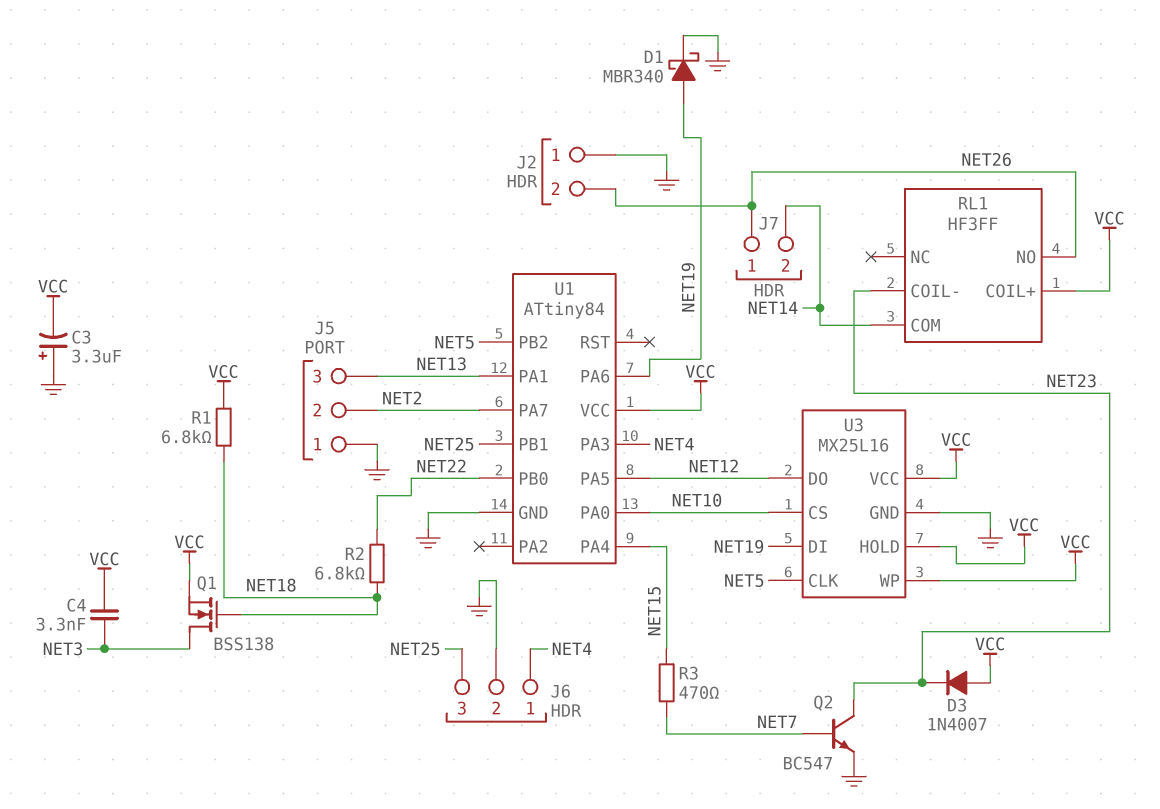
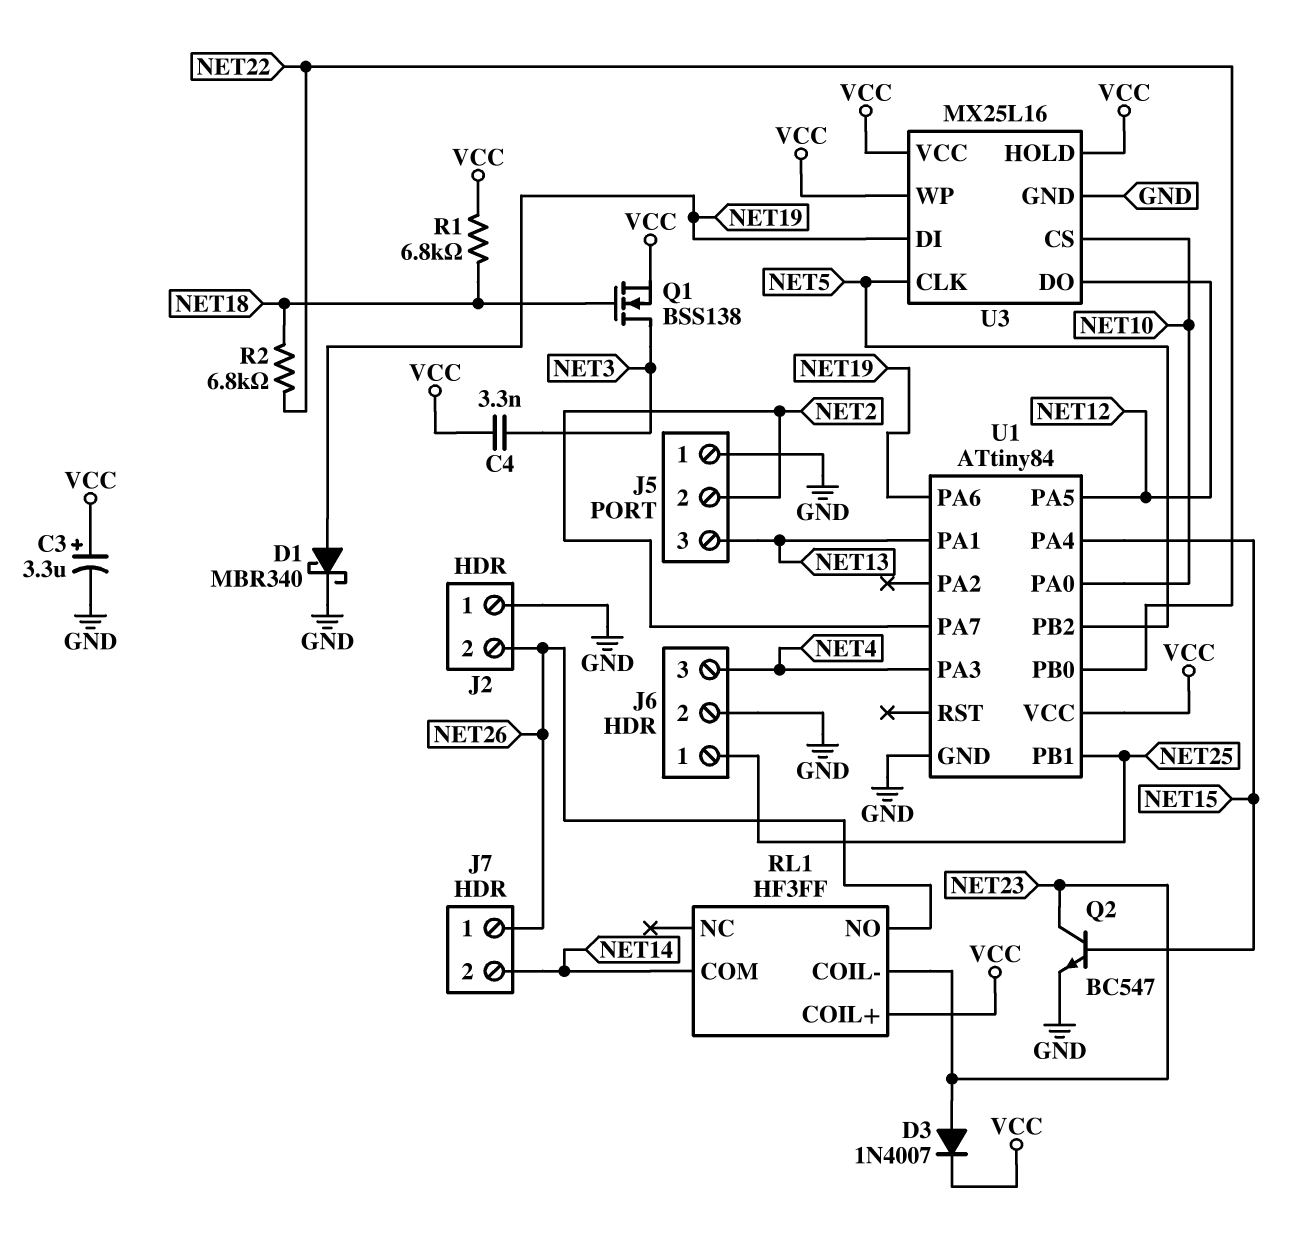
C3: 3.3uF (plus GND, minus VCC) -> 3.3uF (plus VCC, minus GND)
D3: diode 1N4007 (A VCC, K NET23) -> diode 1N4007 (A NET23, K VCC)
J6 pin 1: NET4 -> NET25
J6 pin 3: NET25 -> NET4
Q2: NPN BC547 (B NET7, C NET23, E GND) -> NPN BC547 (B NET15, C NET23, E GND)
R3: 470 (NET7, NET15) -> none

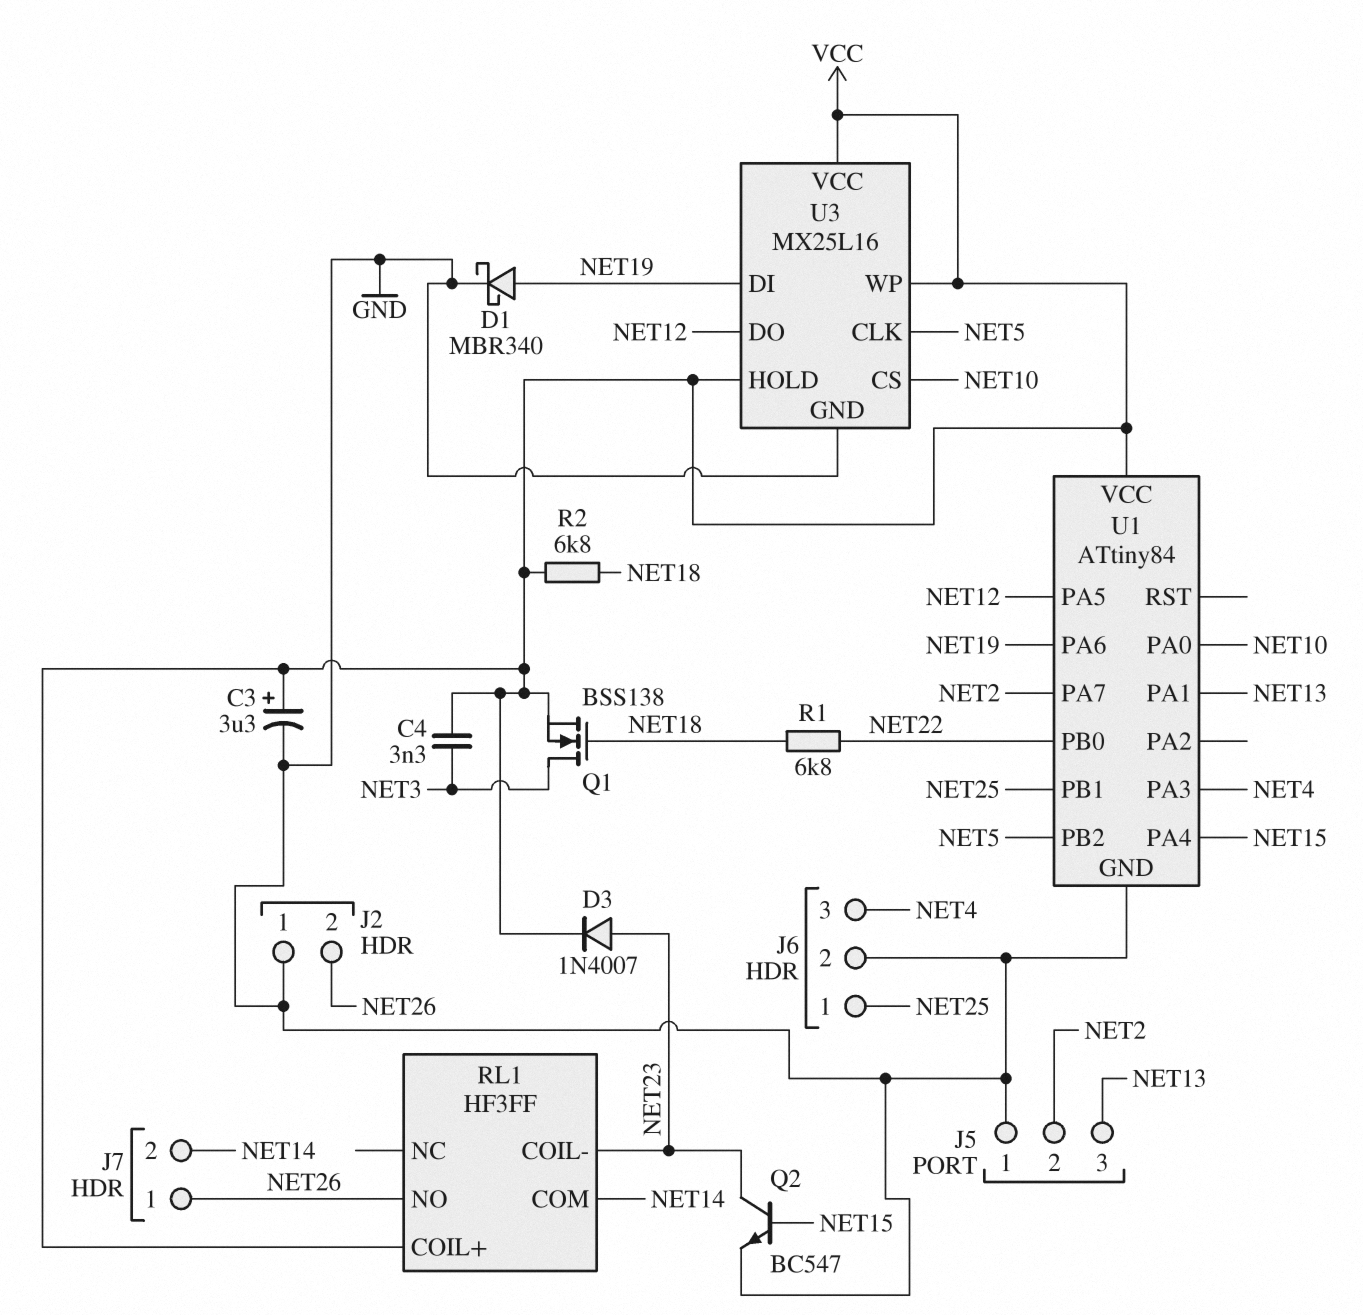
R1: 6.8k (NET18, VCC) -> 6.8k (NET18, NET22)
R2: 6.8k (NET18, NET22) -> 6.8k (NET18, VCC)

